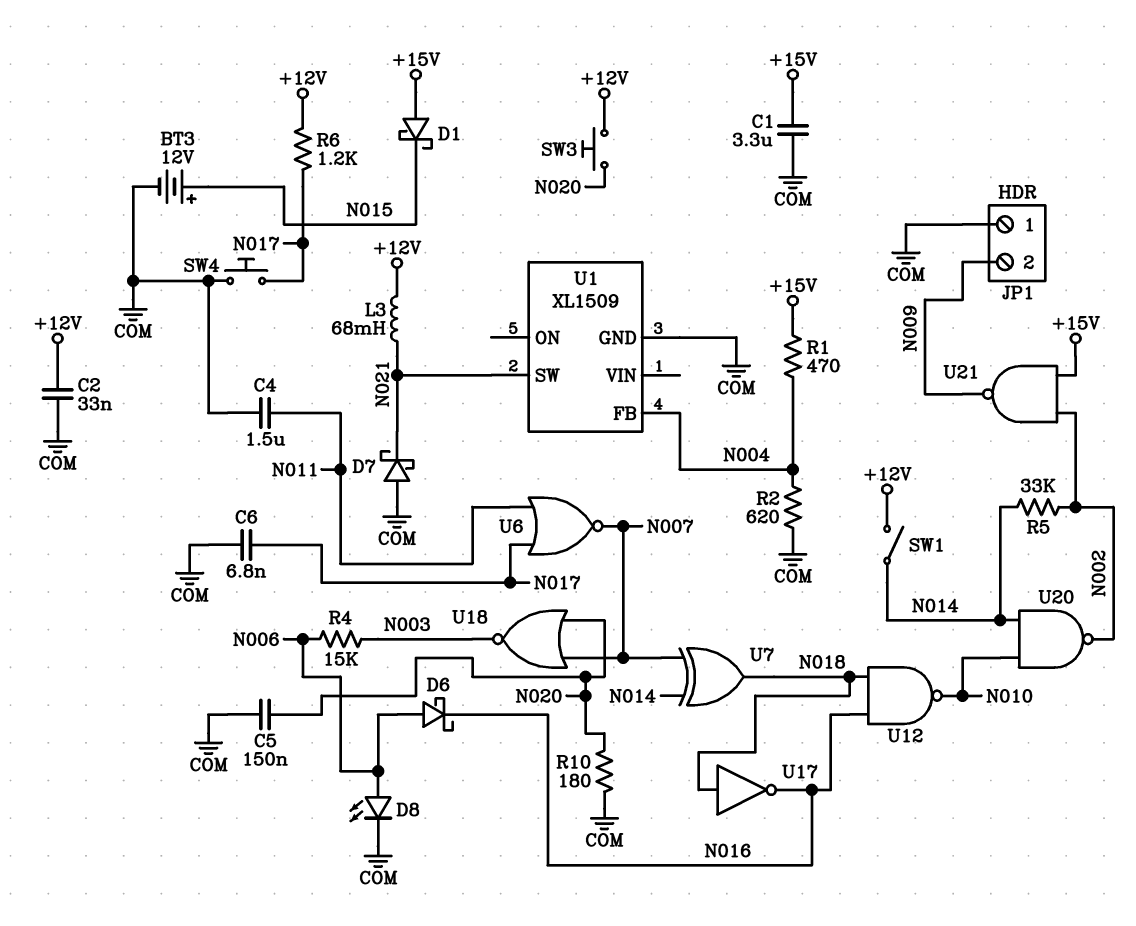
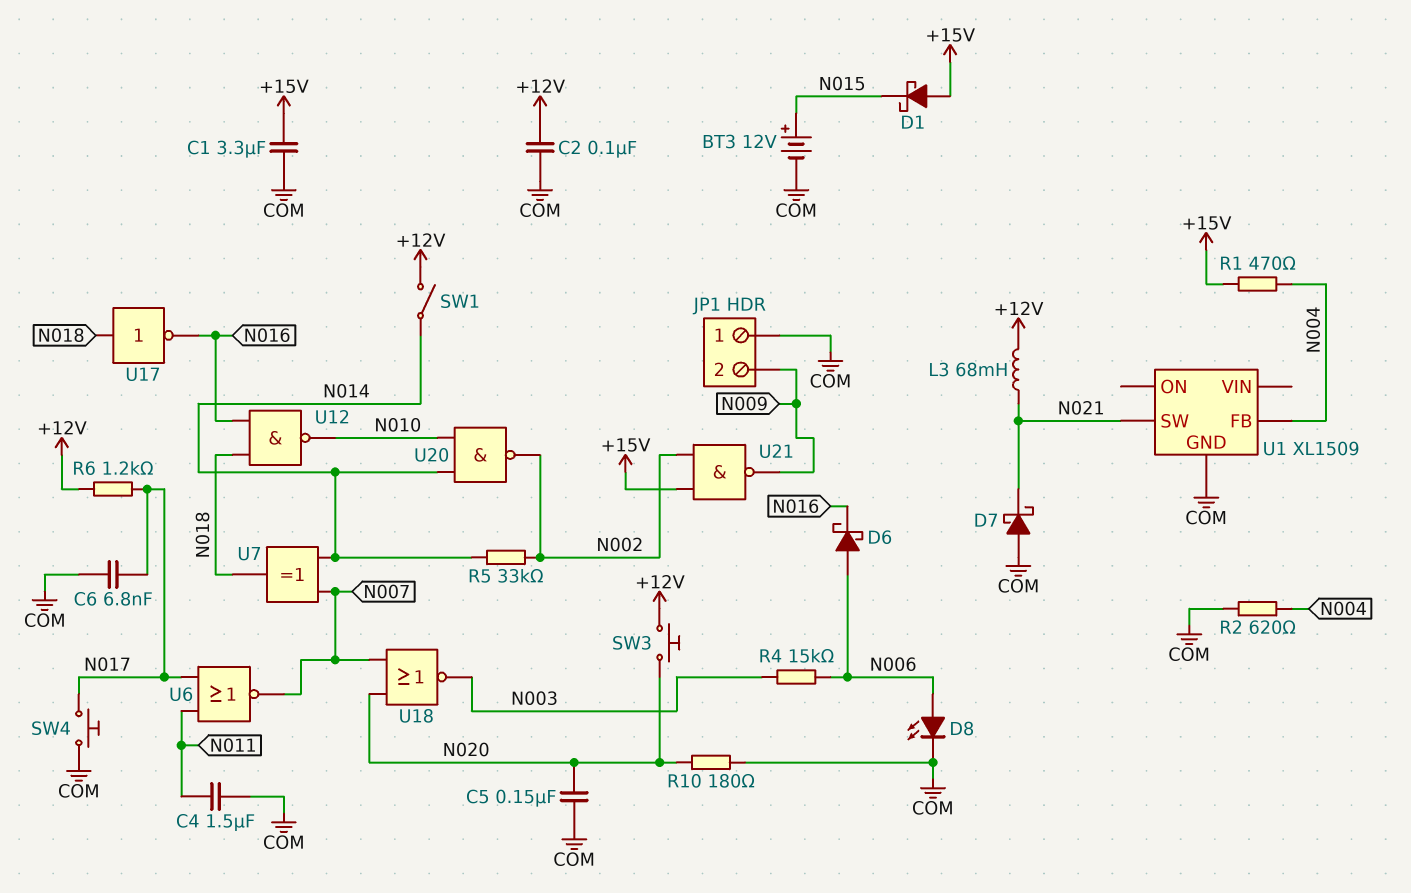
C2: 33nF (+12V, COM) -> 100nF (+12V, COM)

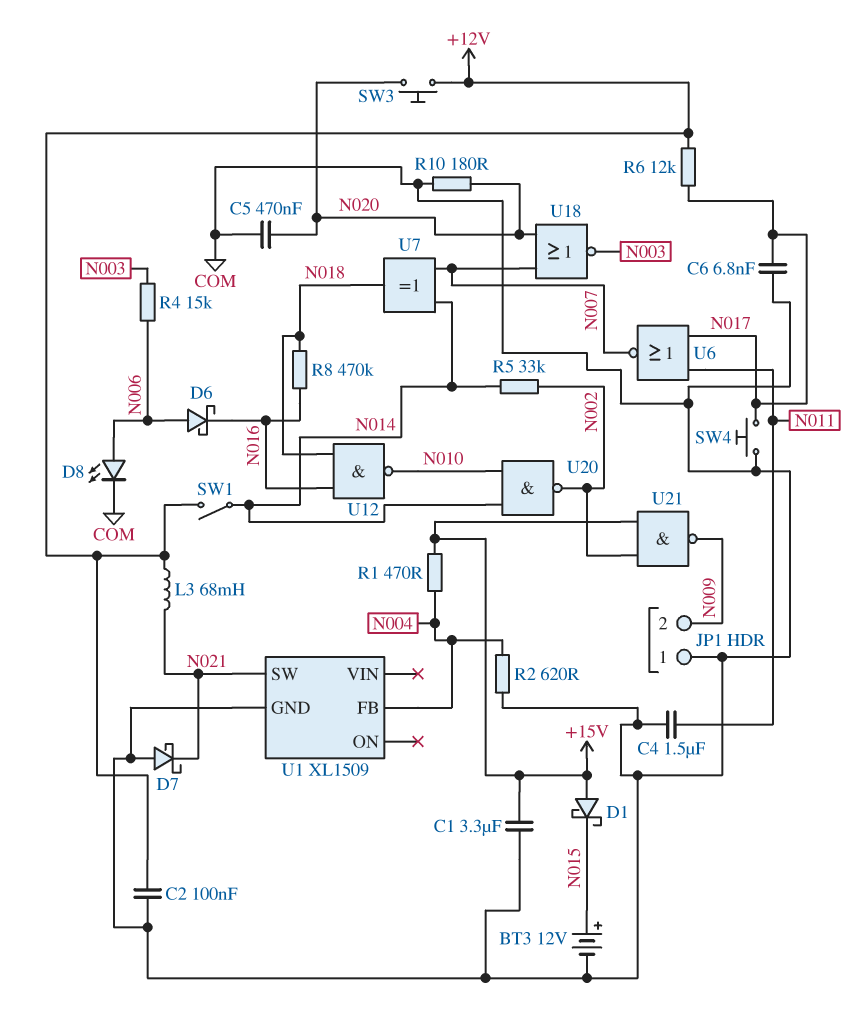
C5: 150nF (COM, N020) -> 470nF (COM, N020)
R6: 1.2k (+12V, N017) -> 12k (+12V, N017)
R8: none -> 470k (N016, N018)
U17: NOT (in N018, out N016) -> none

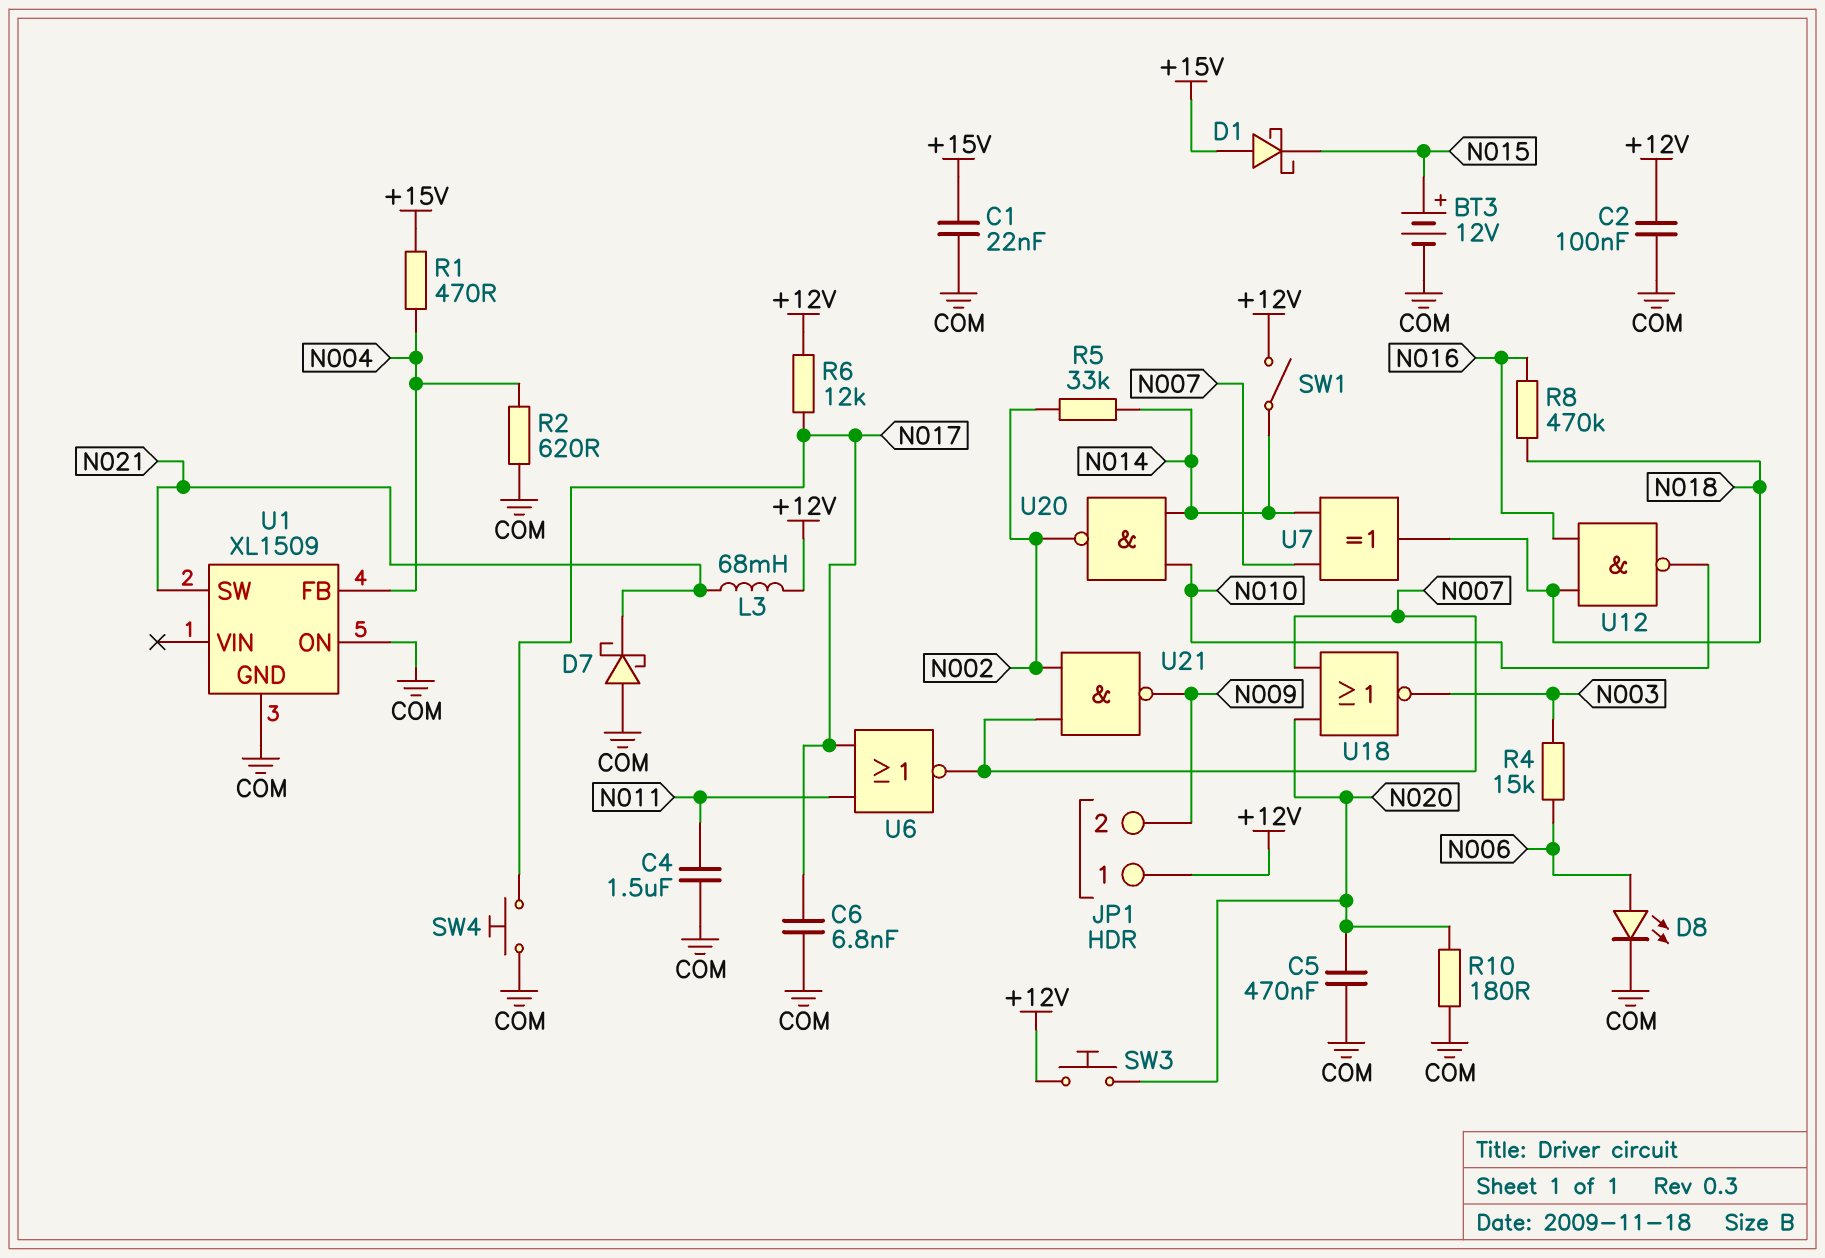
C1: 3.3uF (+15V, COM) -> 22nF (+15V, COM)
D6: schottky (A N006, K N016) -> none
JP1 pin 1: COM -> +12V
U1 pin ON: none -> COM
U21: NAND (in +15V, in N002, out N009) -> NAND (in N002, in N007, out N009)

